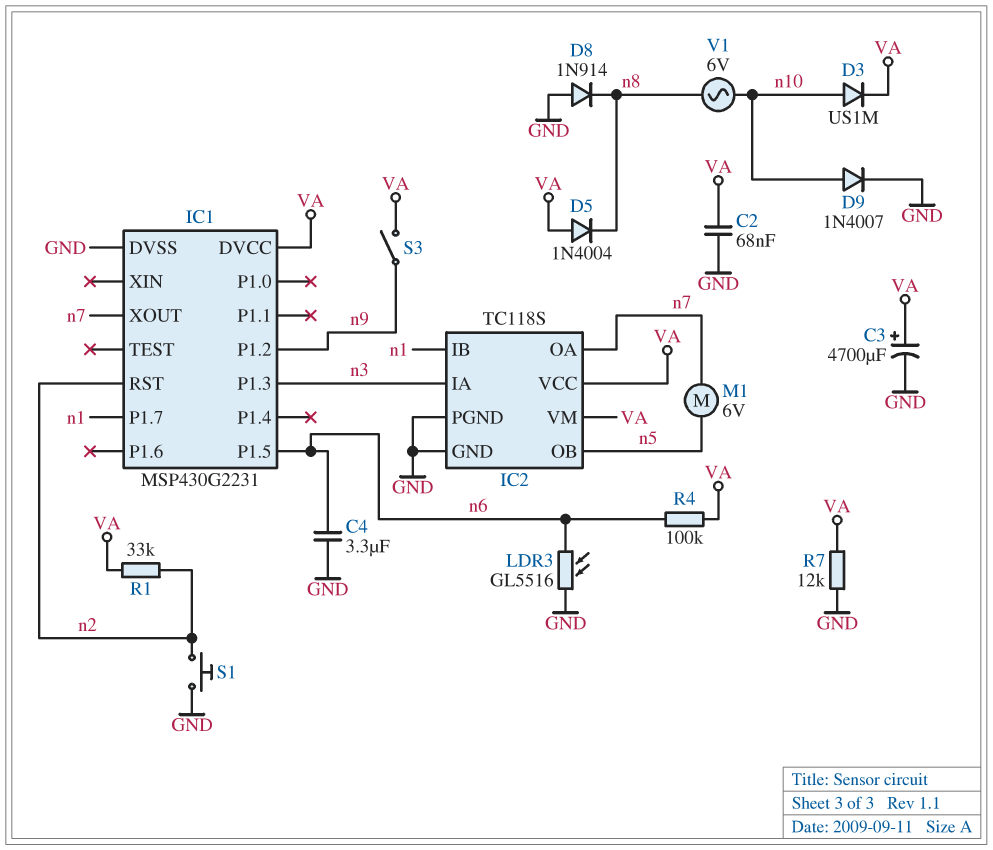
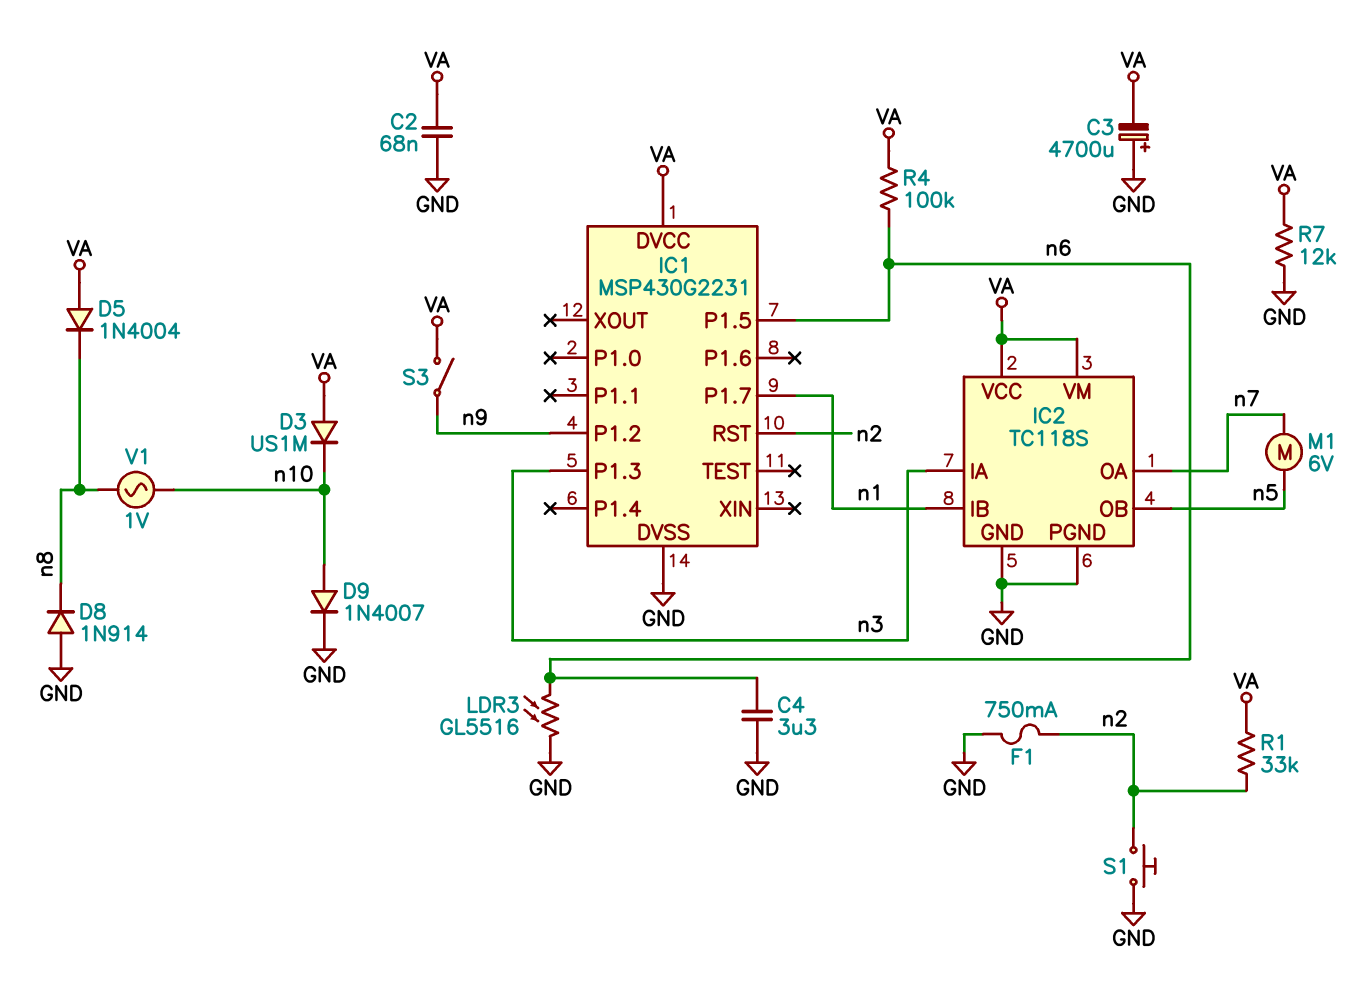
C3: 4700uF (plus VA, minus GND) -> 4700uF (plus GND, minus VA)
D3: diode US1M (A n10, K VA) -> diode US1M (A VA, K n10)
F1: none -> 750mA (GND, n2)
IC1 pin XOUT: n7 -> none
V1: AC 6V (n8, n10) -> AC 1V (n8, n10)

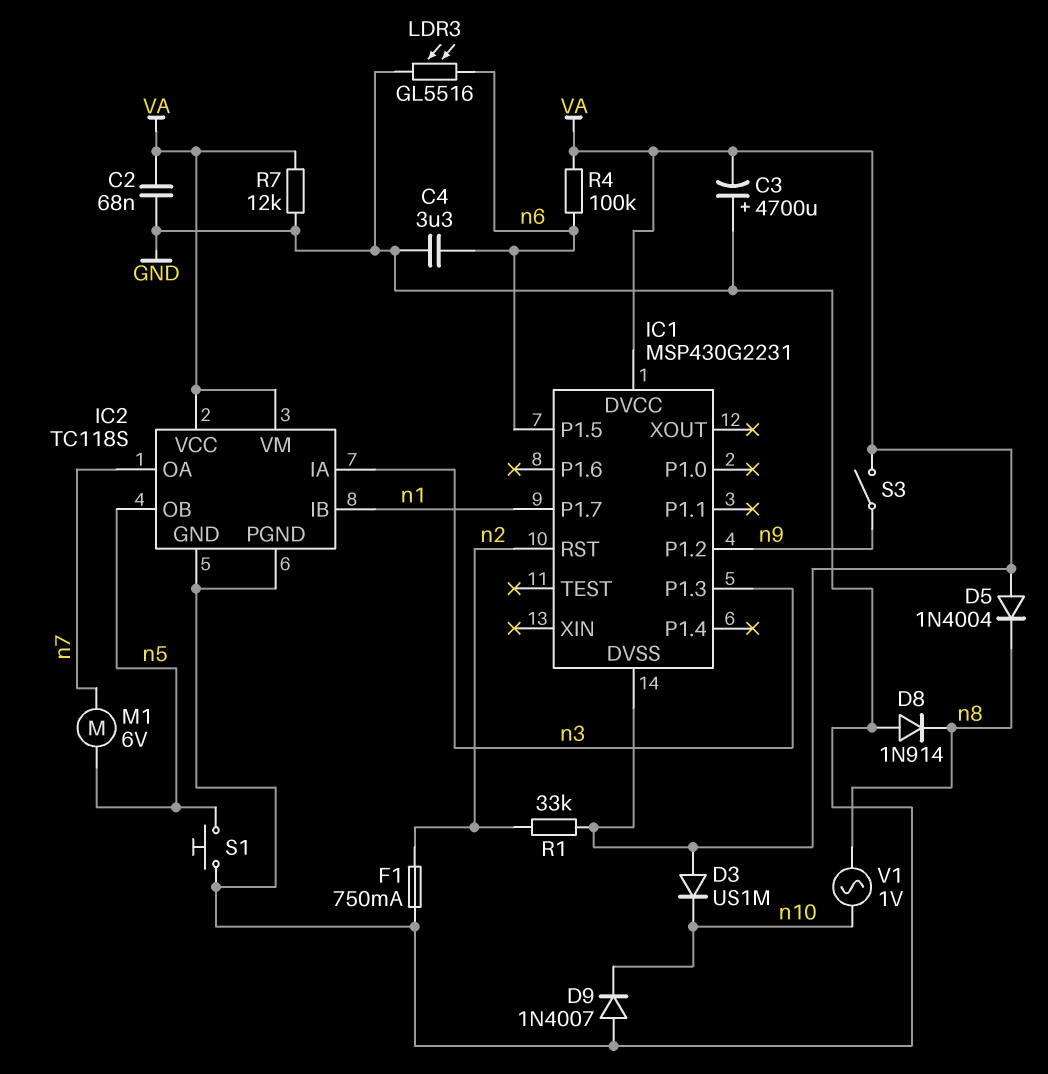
D9: diode 1N4007 (A n10, K GND) -> diode 1N4007 (A GND, K n10)
IC1 pin DVSS: GND -> VA
S1: button (GND, n2) -> button (GND, n5)

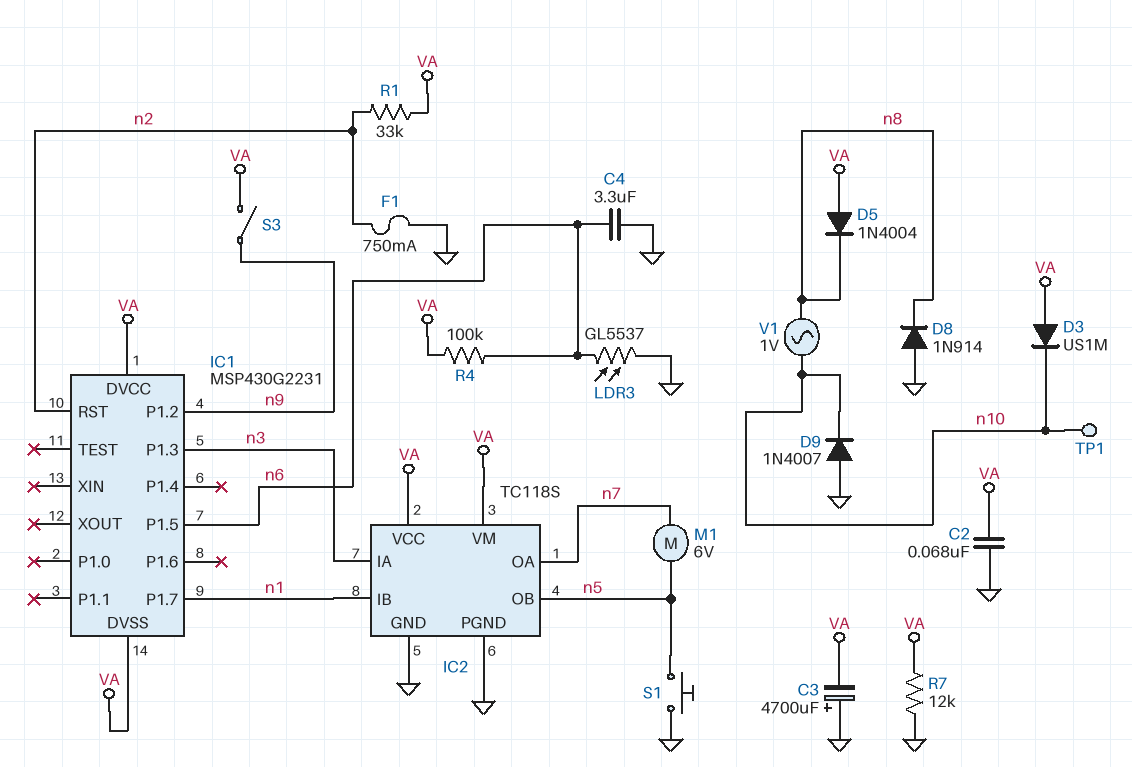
LDR3: GL5516 (GND, n6) -> GL5537 (GND, n6)
TP1: none -> test point (n10)

